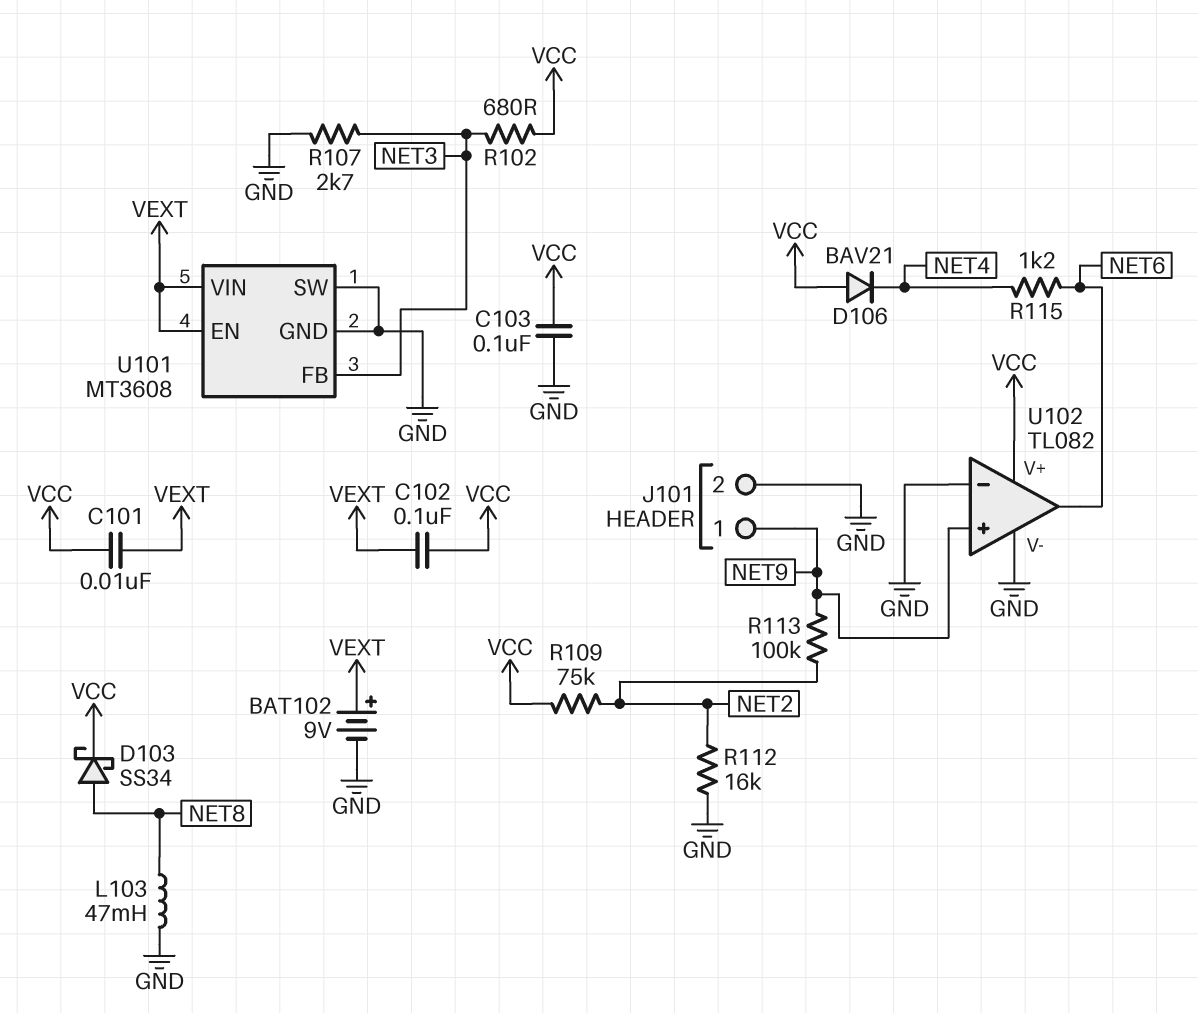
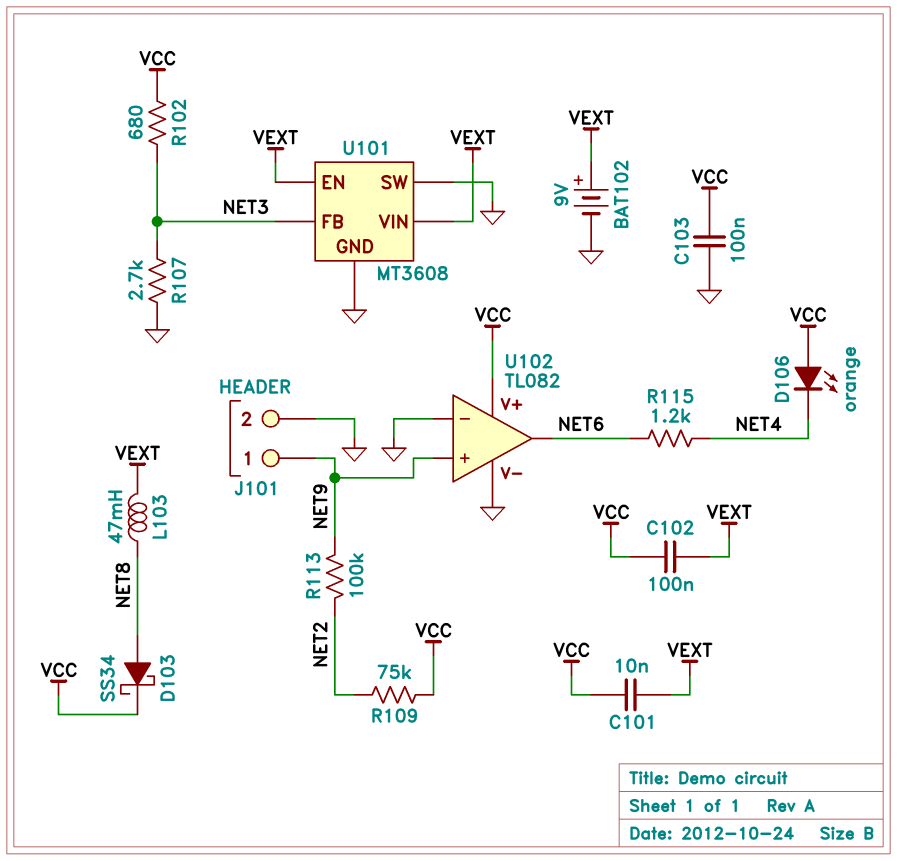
D106: diode BAV21 (A VCC, K NET4) -> LED orange (A VCC, K NET4)
L103: 47mH (GND, NET8) -> 47mH (NET8, VEXT)
R112: 16k (GND, NET2) -> none

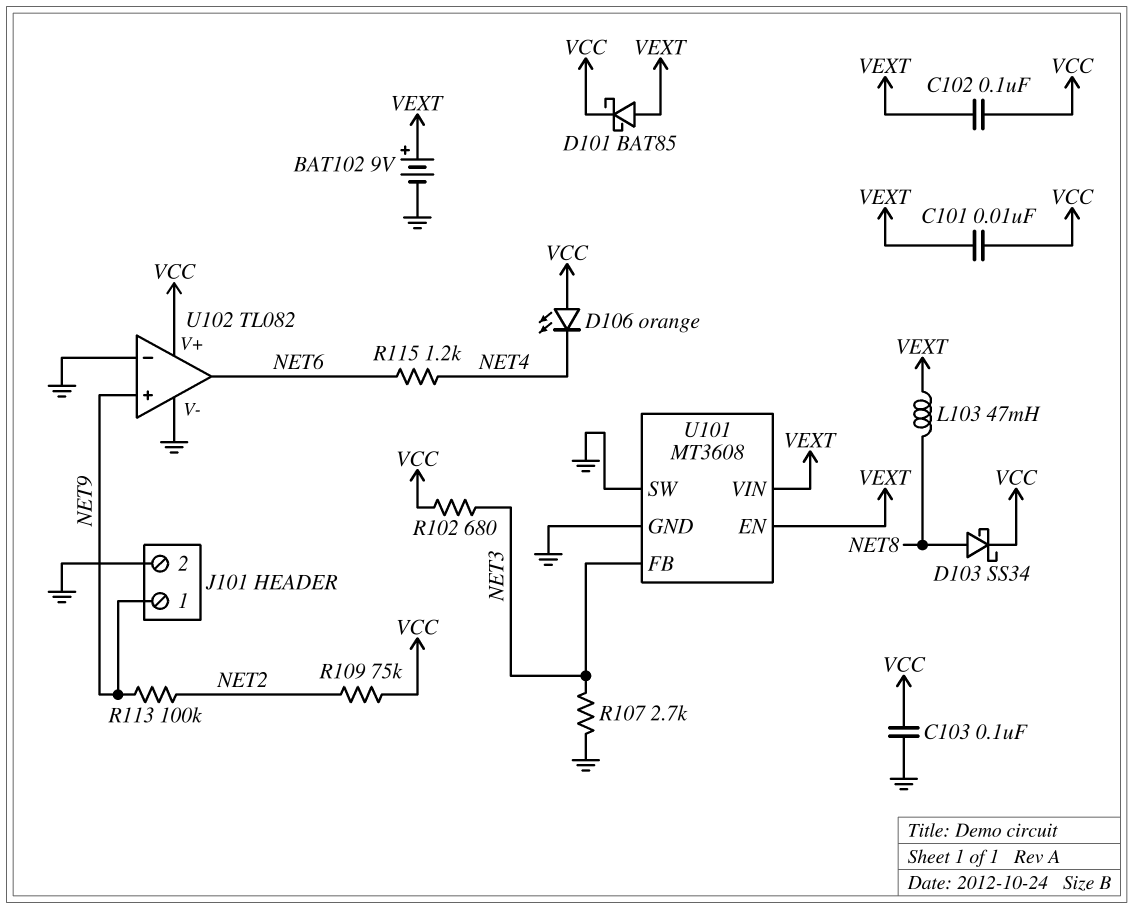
D101: none -> schottky BAT85 (A VEXT, K VCC)

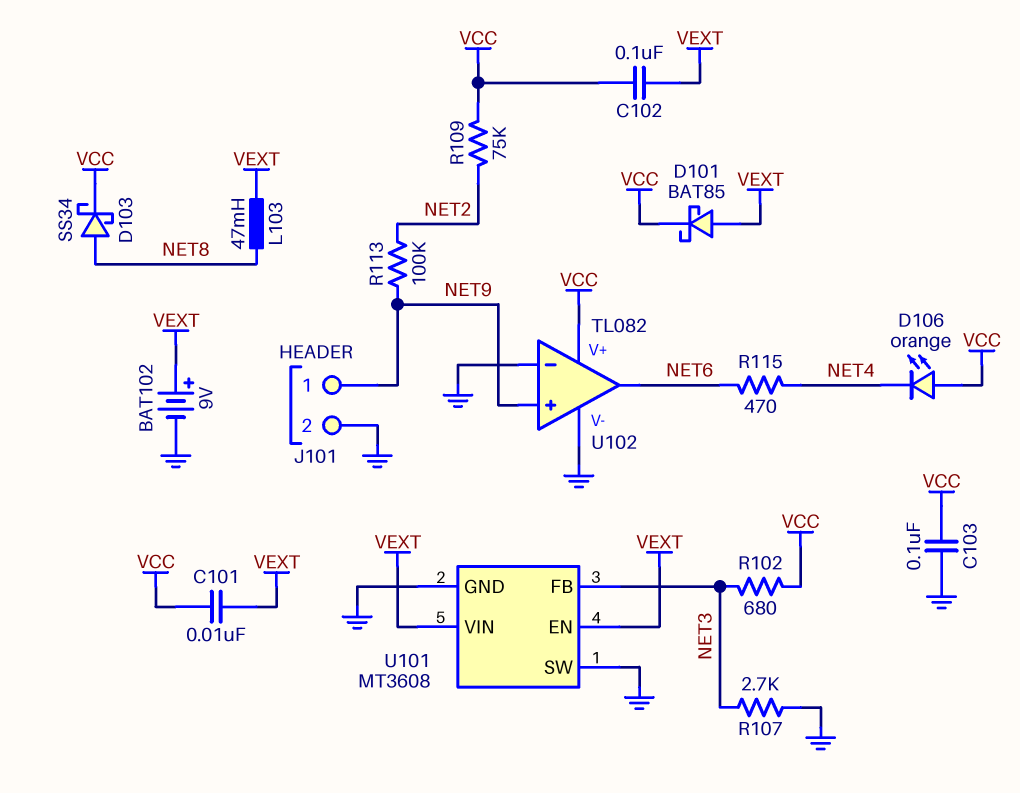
R115: 1.2k (NET4, NET6) -> 470 (NET4, NET6)

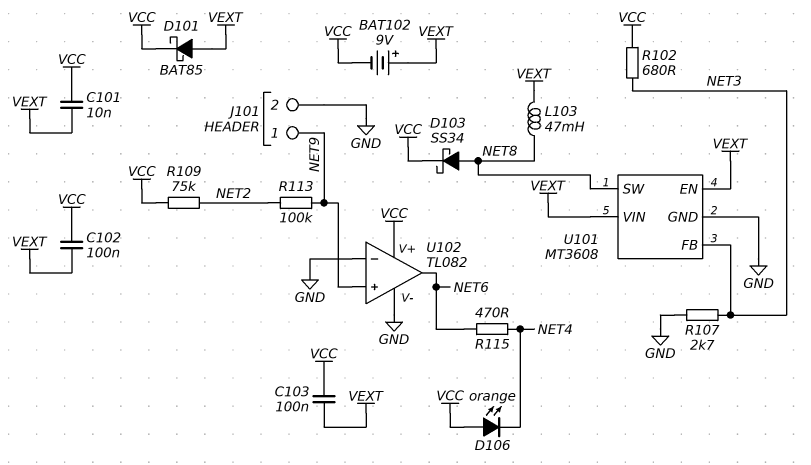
BAT102: 9V (plus VEXT, minus GND) -> 9V (plus VEXT, minus VCC)
C103: 100nF (GND, VCC) -> 100nF (VCC, VEXT)
U101 pin SW: GND -> NET8

